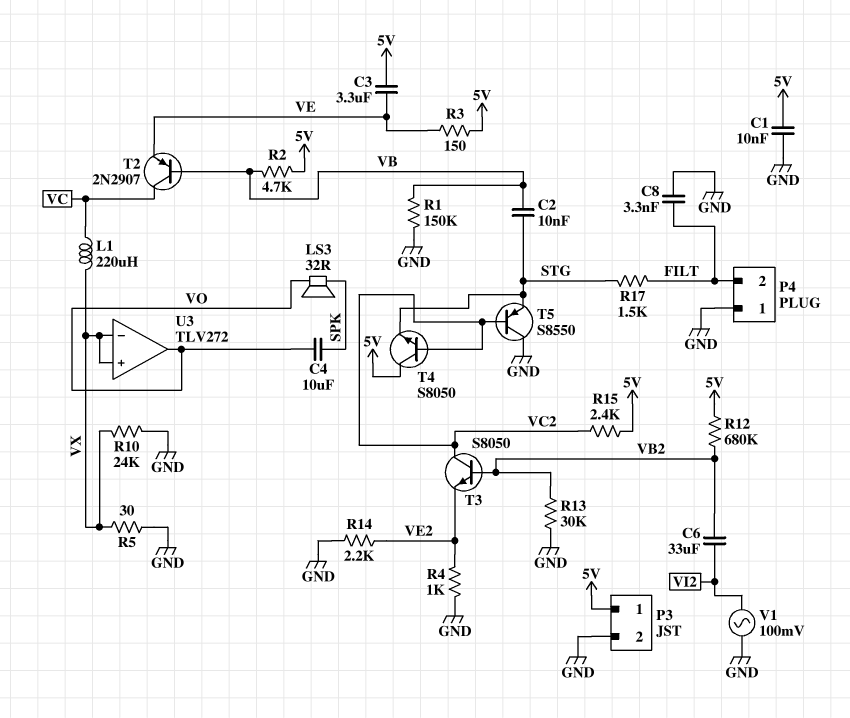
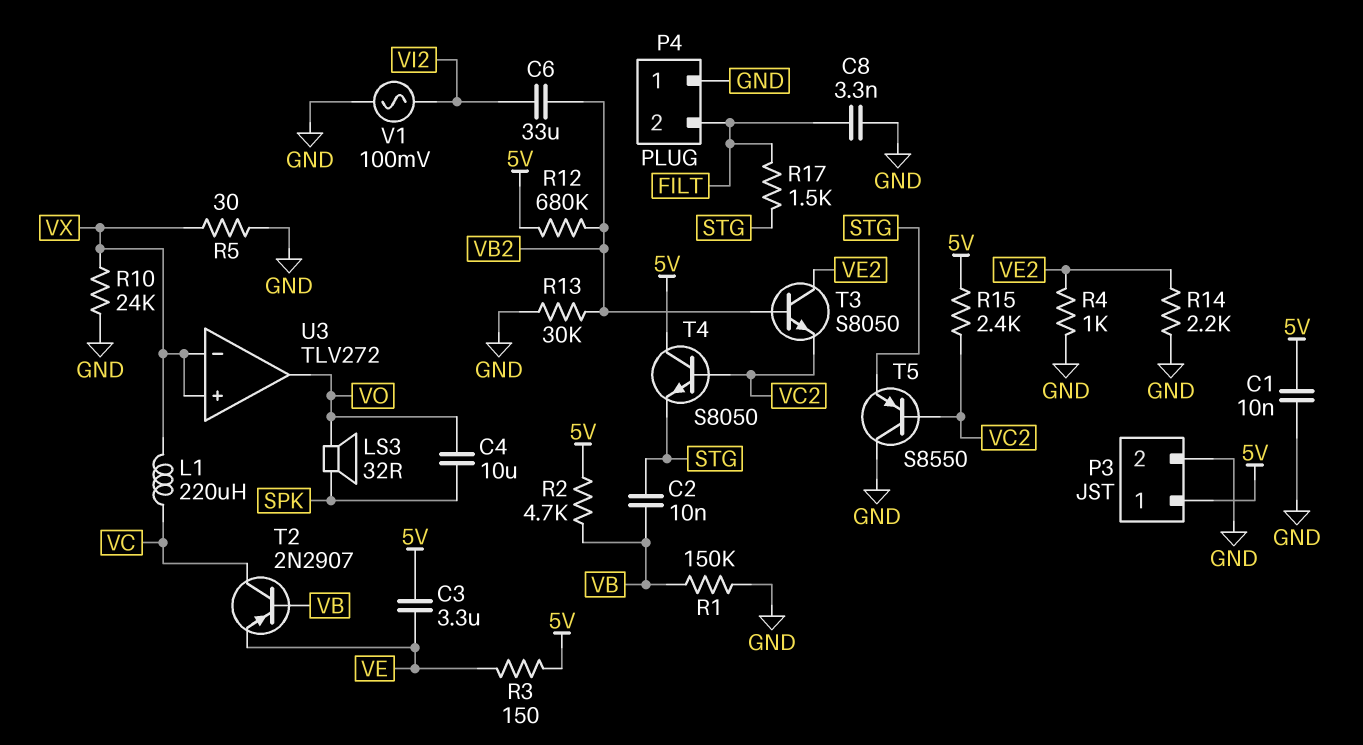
T3: NPN S8050 (B VB2, C VC2, E VE2) -> NPN S8050 (B VB2, C VE2, E VC2)

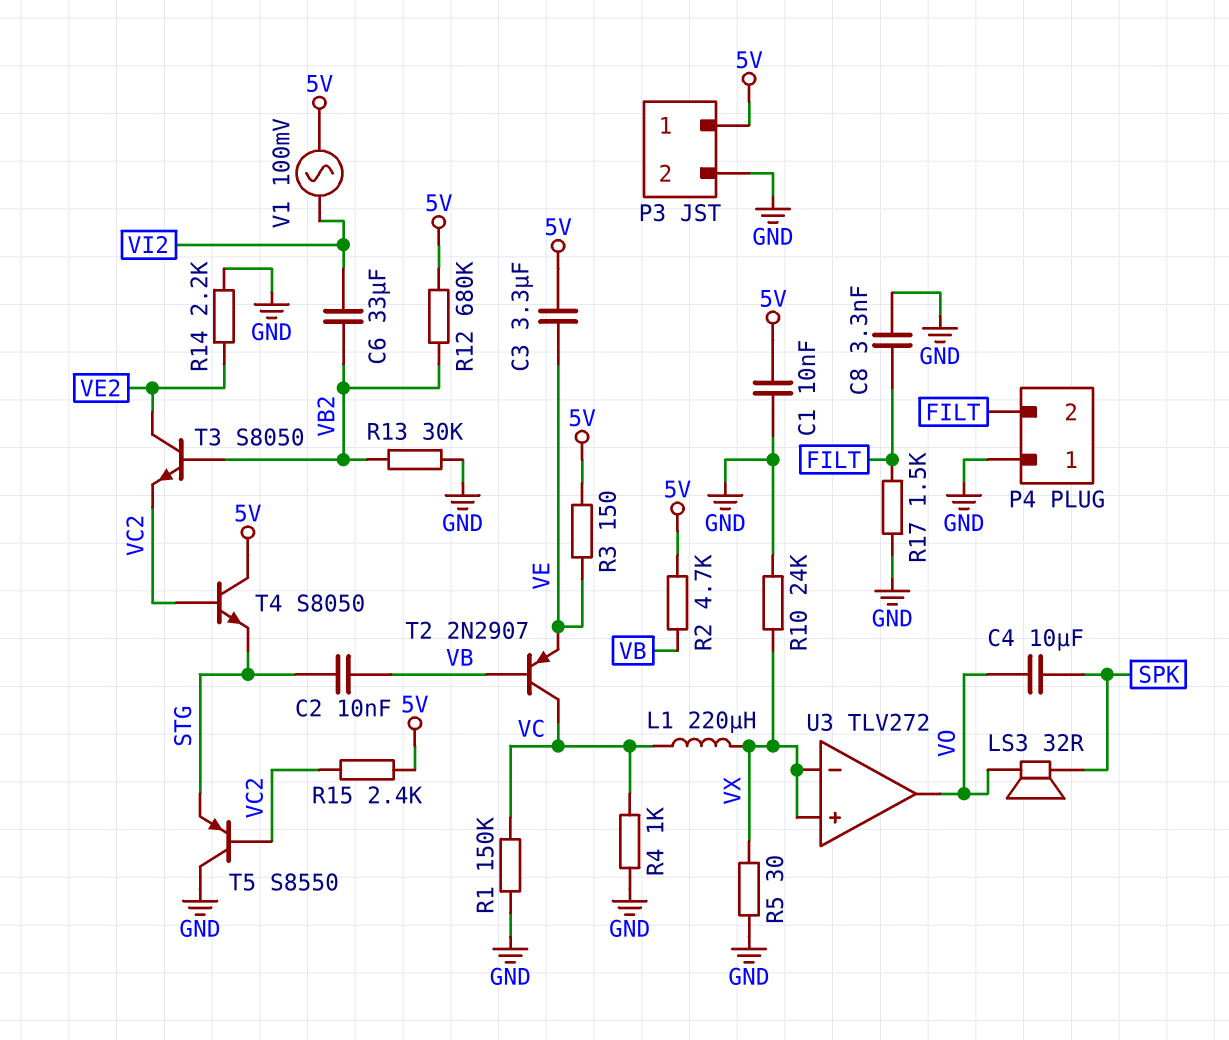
R1: 150k (GND, VB) -> 150k (GND, VC)
R4: 1k (GND, VE2) -> 1k (GND, VC)
R17: 1.5k (FILT, STG) -> 1.5k (FILT, GND)
V1: AC 100mV (GND, VI2) -> AC 100mV (5V, VI2)

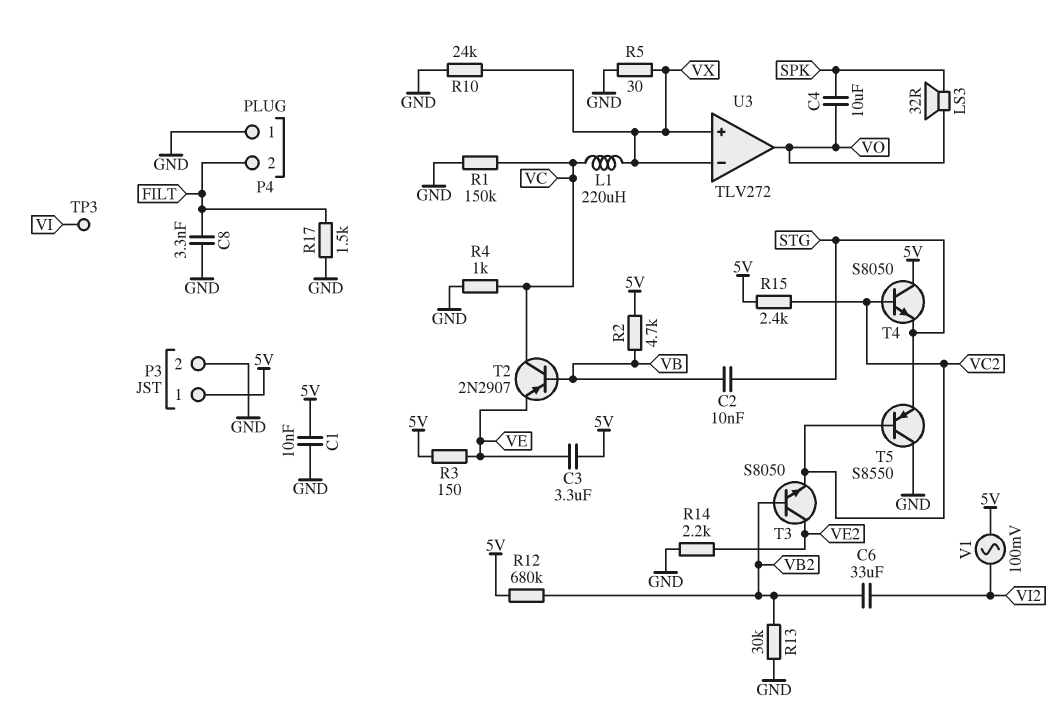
TP3: none -> test point (VI)

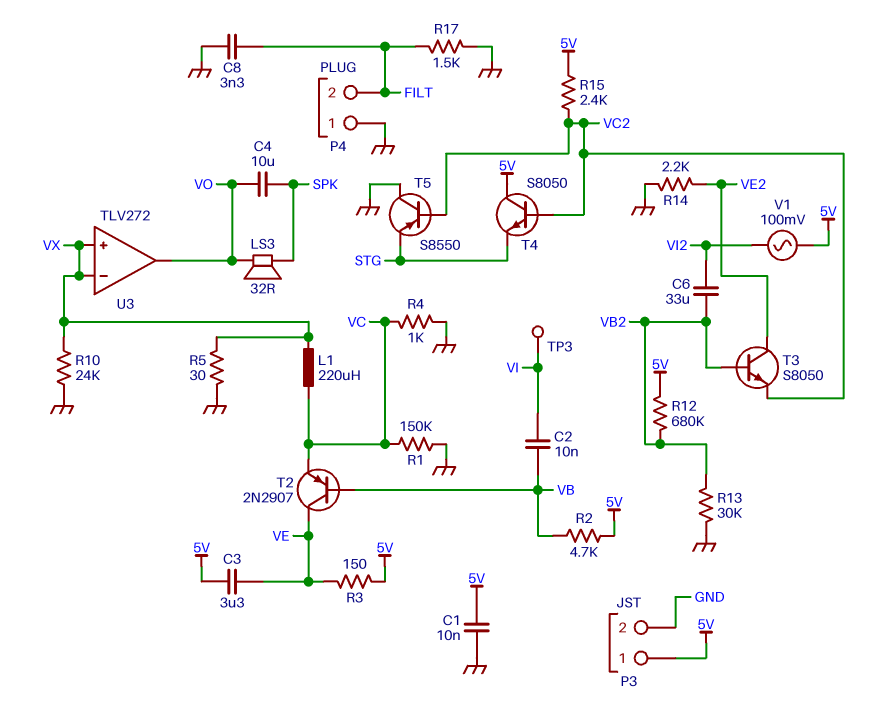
C2: 10nF (STG, VB) -> 10nF (VB, VI)
T2: PNP 2N2907 (B VB, C VC, E VE) -> PNP 2N2907 (B VB, C VE, E VC)

